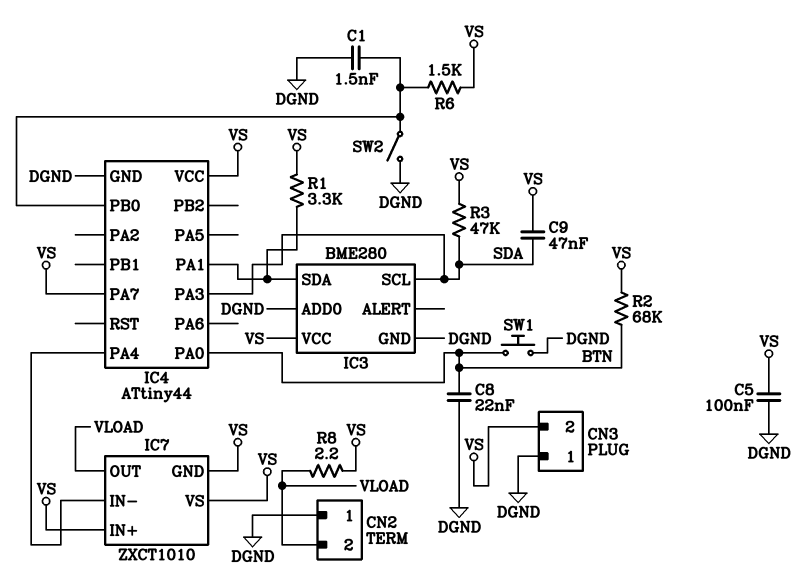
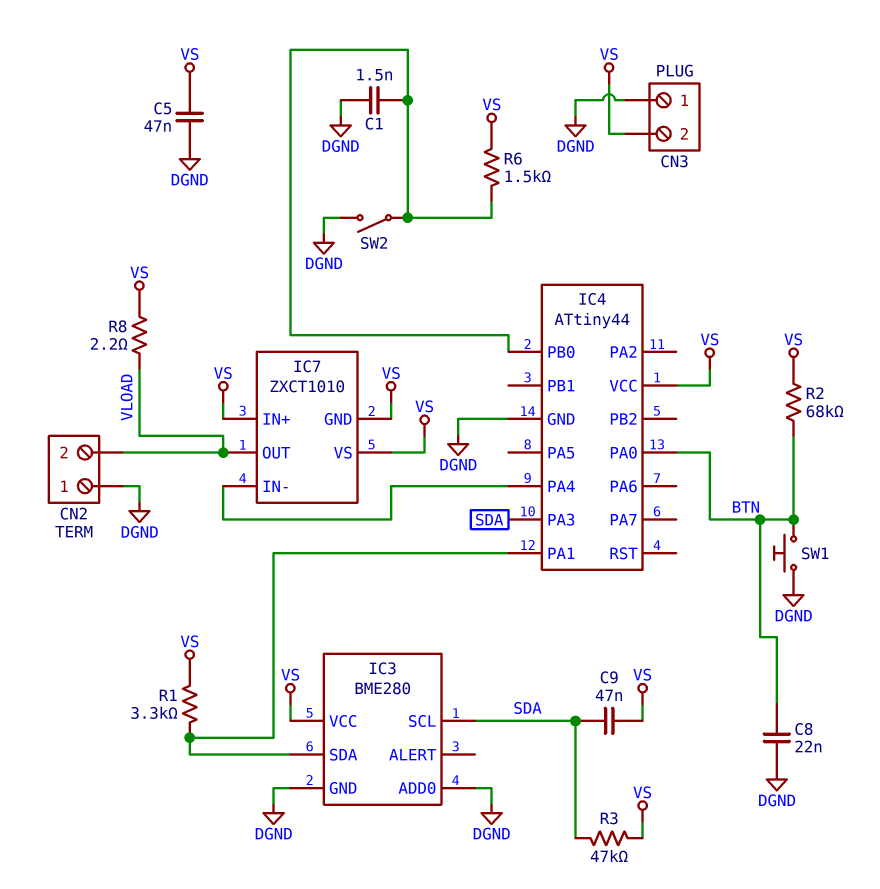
C5: 100nF (DGND, VS) -> 47nF (DGND, VS)
IC4 pin PA7: VS -> none

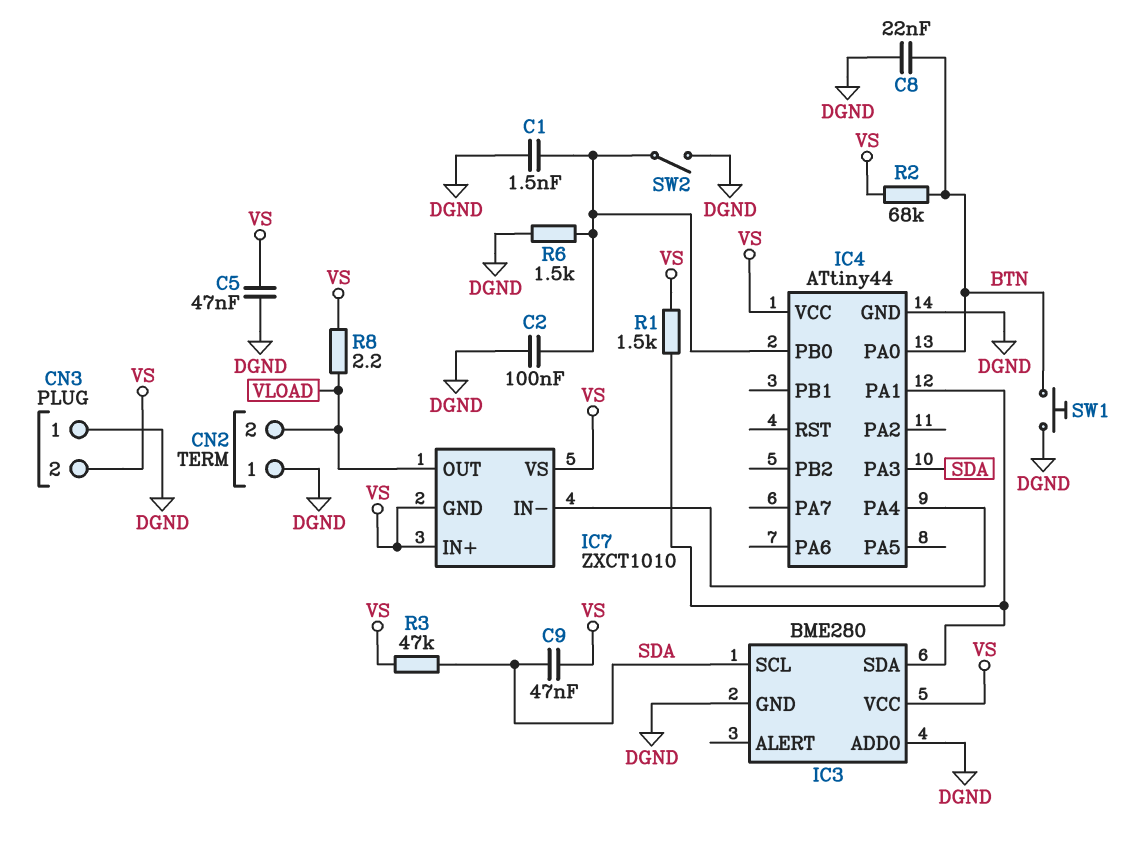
C2: none -> 100nF (DGND, IC4/PB0)
R1: 3.3k (IC3/SDA, VS) -> 1.5k (IC3/SDA, VS)
R6: 1.5k (IC4/PB0, VS) -> 1.5k (DGND, IC4/PB0)

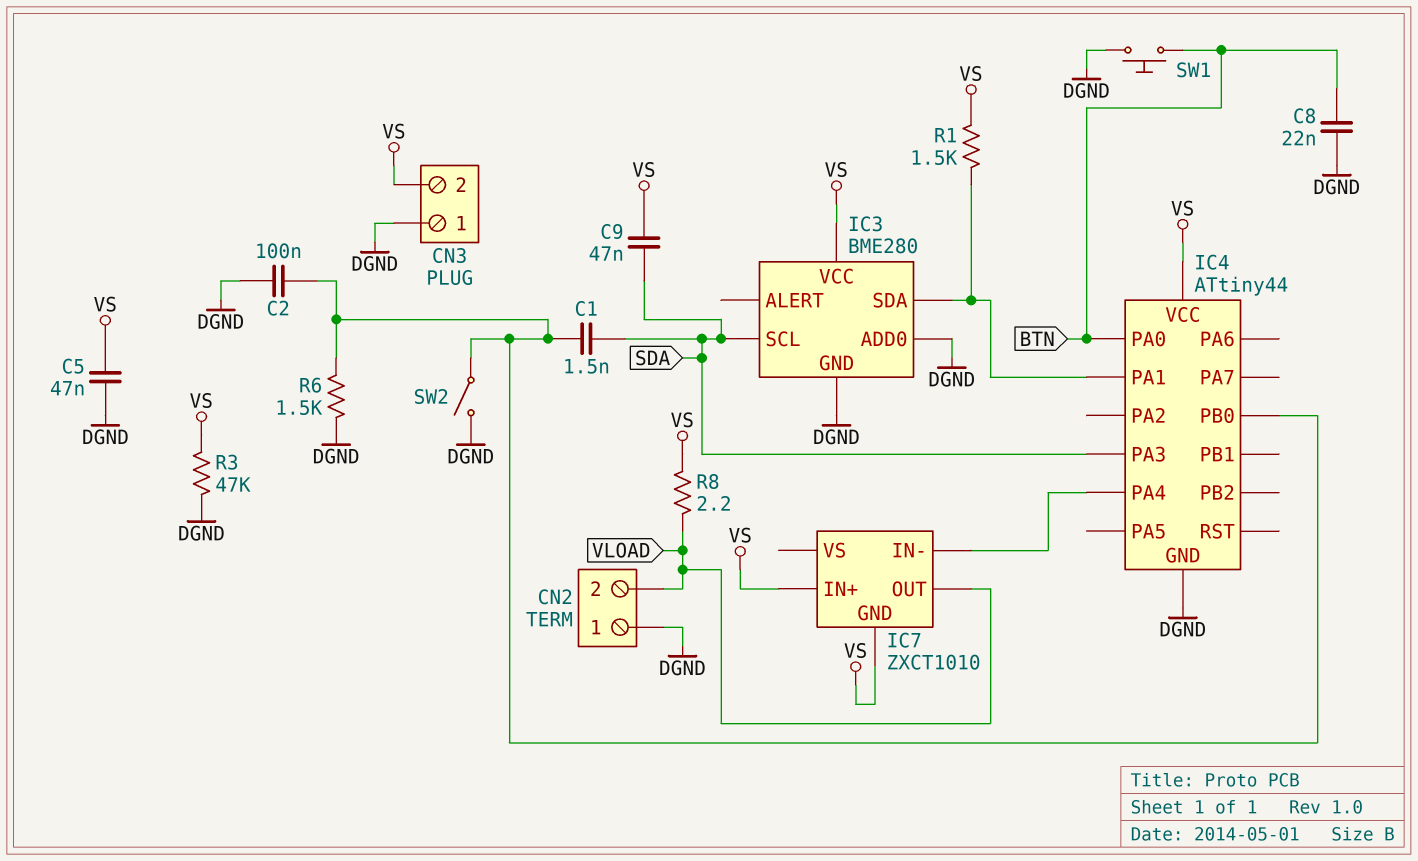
C1: 1.5nF (DGND, IC4/PB0) -> 1.5nF (IC4/PB0, SDA)
IC7 pin VS: VS -> none
R2: 68k (BTN, VS) -> none
R3: 47k (SDA, VS) -> 47k (DGND, VS)

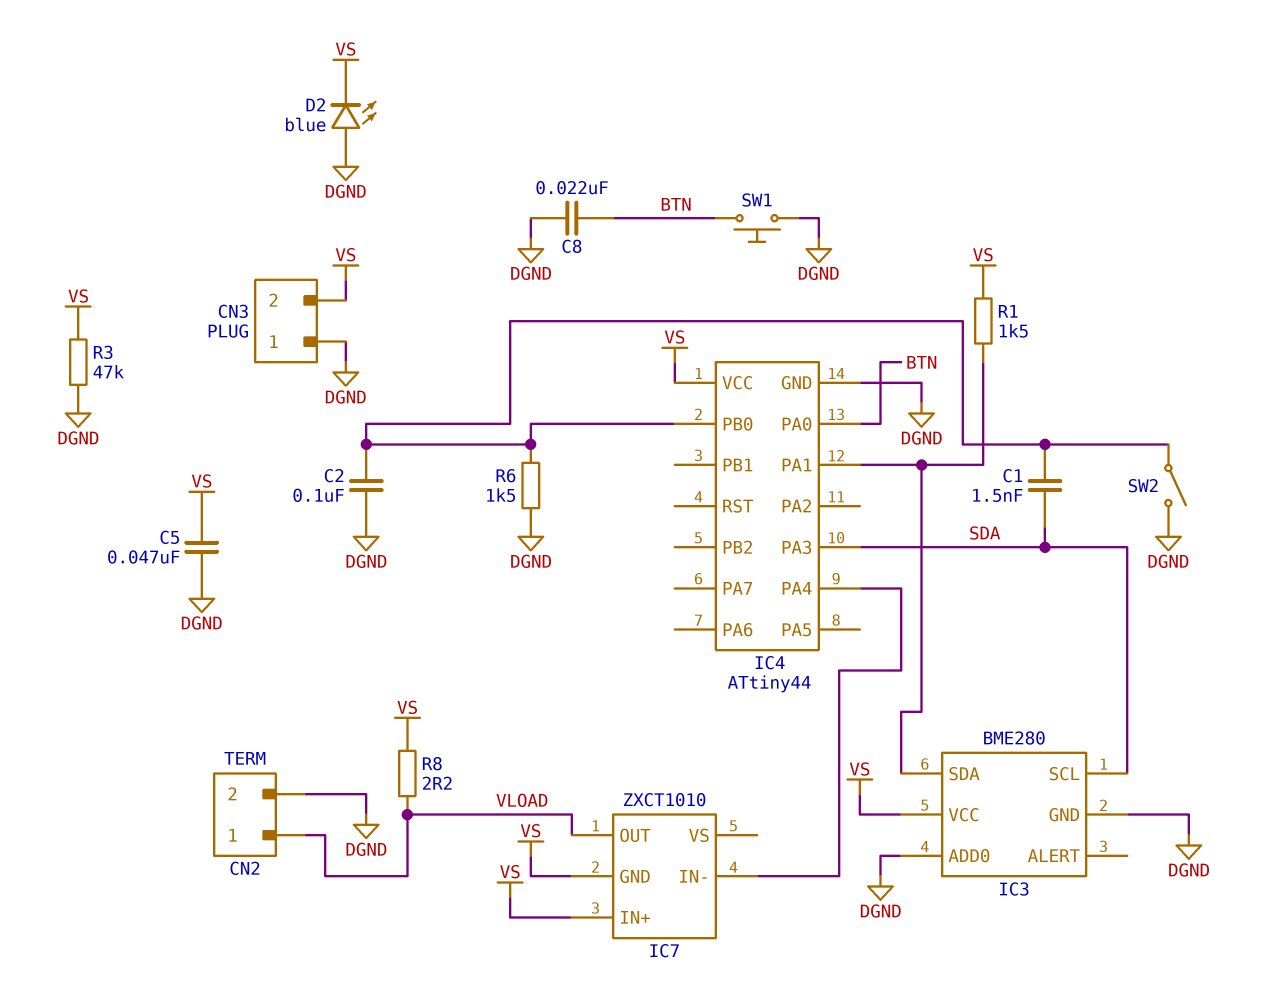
C9: 47nF (SDA, VS) -> none
CN2 pin 1: DGND -> VLOAD
CN2 pin 2: VLOAD -> DGND
D2: none -> LED blue (A DGND, K VS)

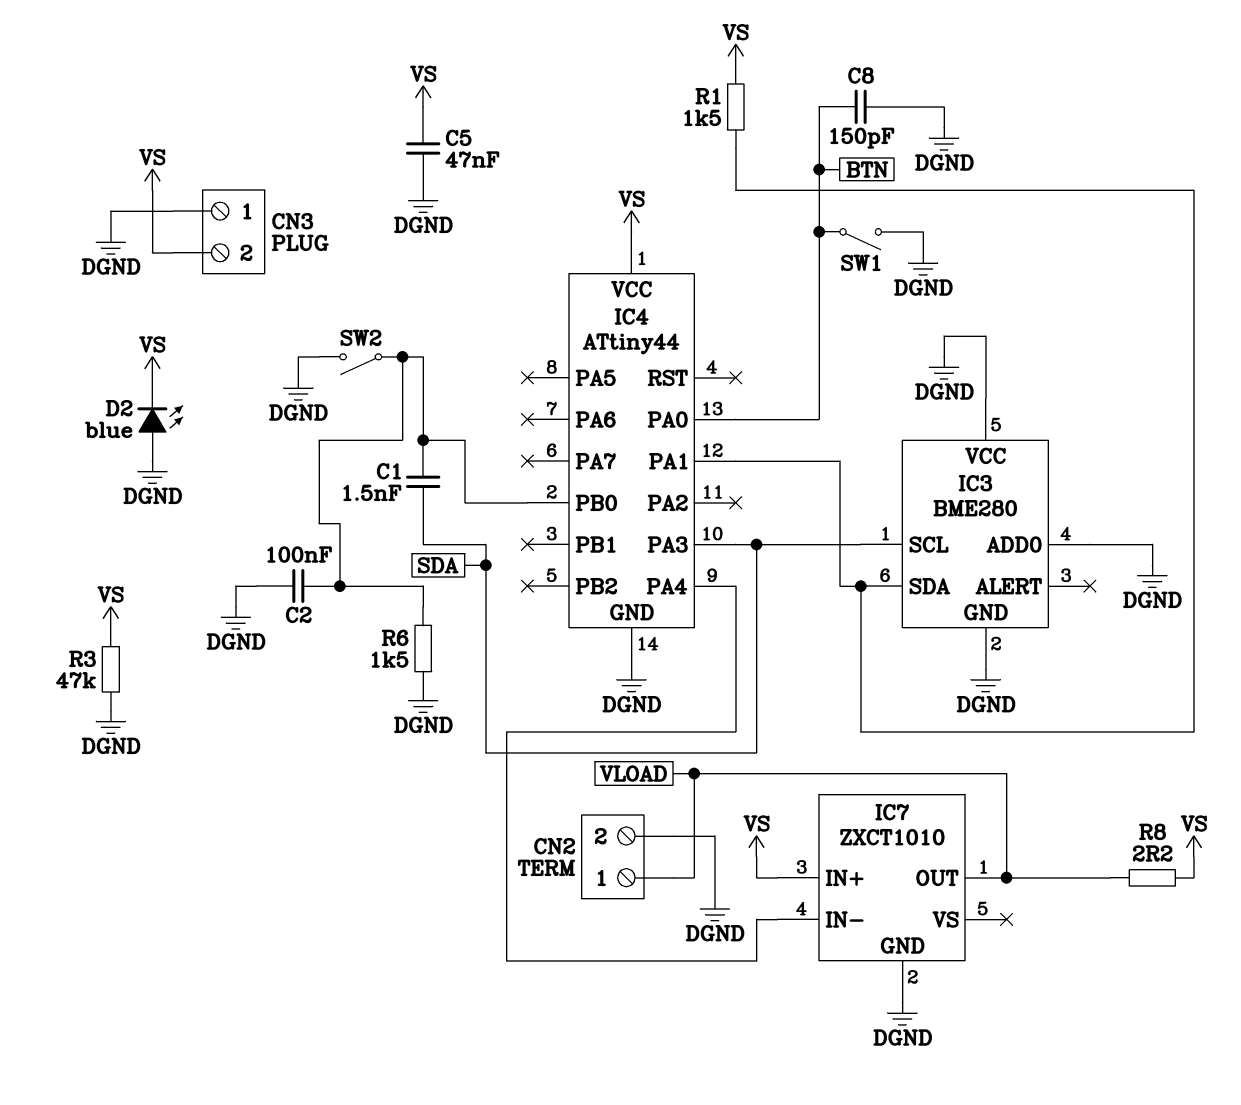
C8: 22nF (BTN, DGND) -> 150pF (BTN, DGND)
IC3 pin VCC: VS -> DGND
IC7 pin GND: VS -> DGND
SW1: button (BTN, DGND) -> switch (BTN, DGND)

